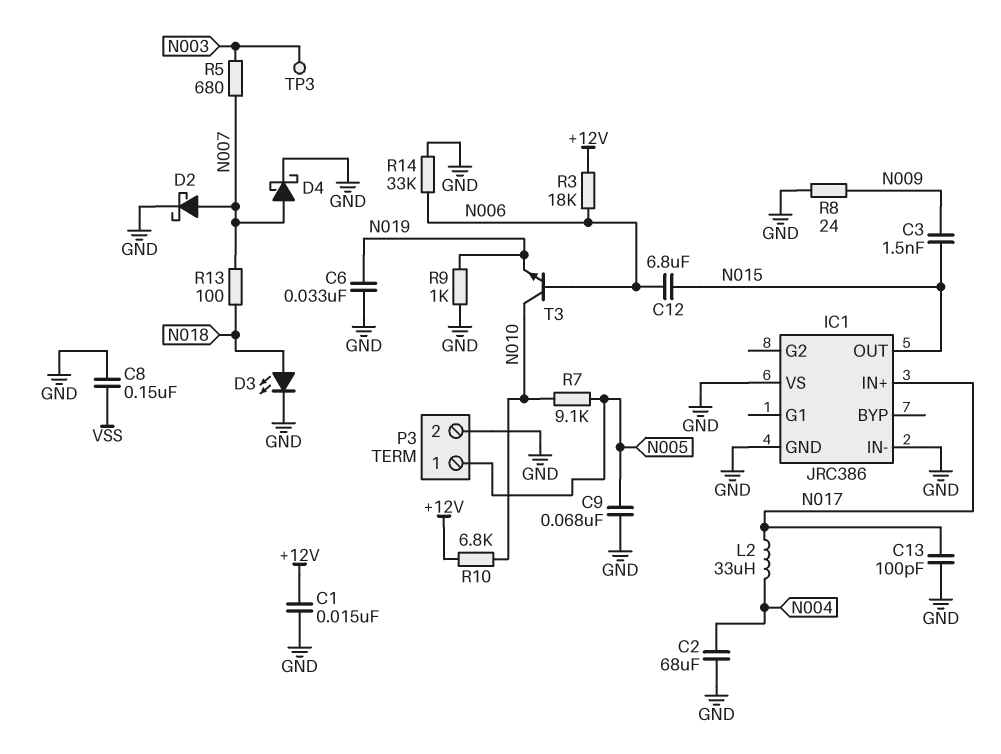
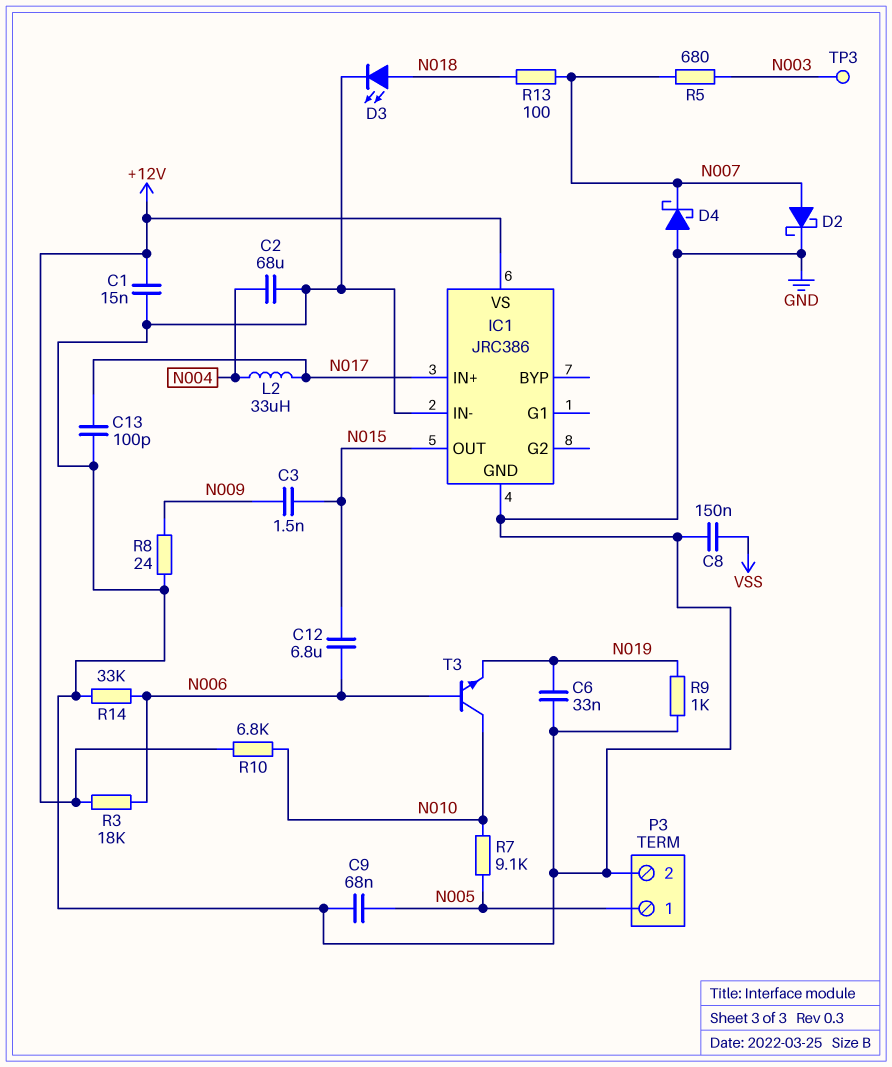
D4: schottky (A N007, K GND) -> schottky (A GND, K N007)
IC1 pin VS: GND -> +12V

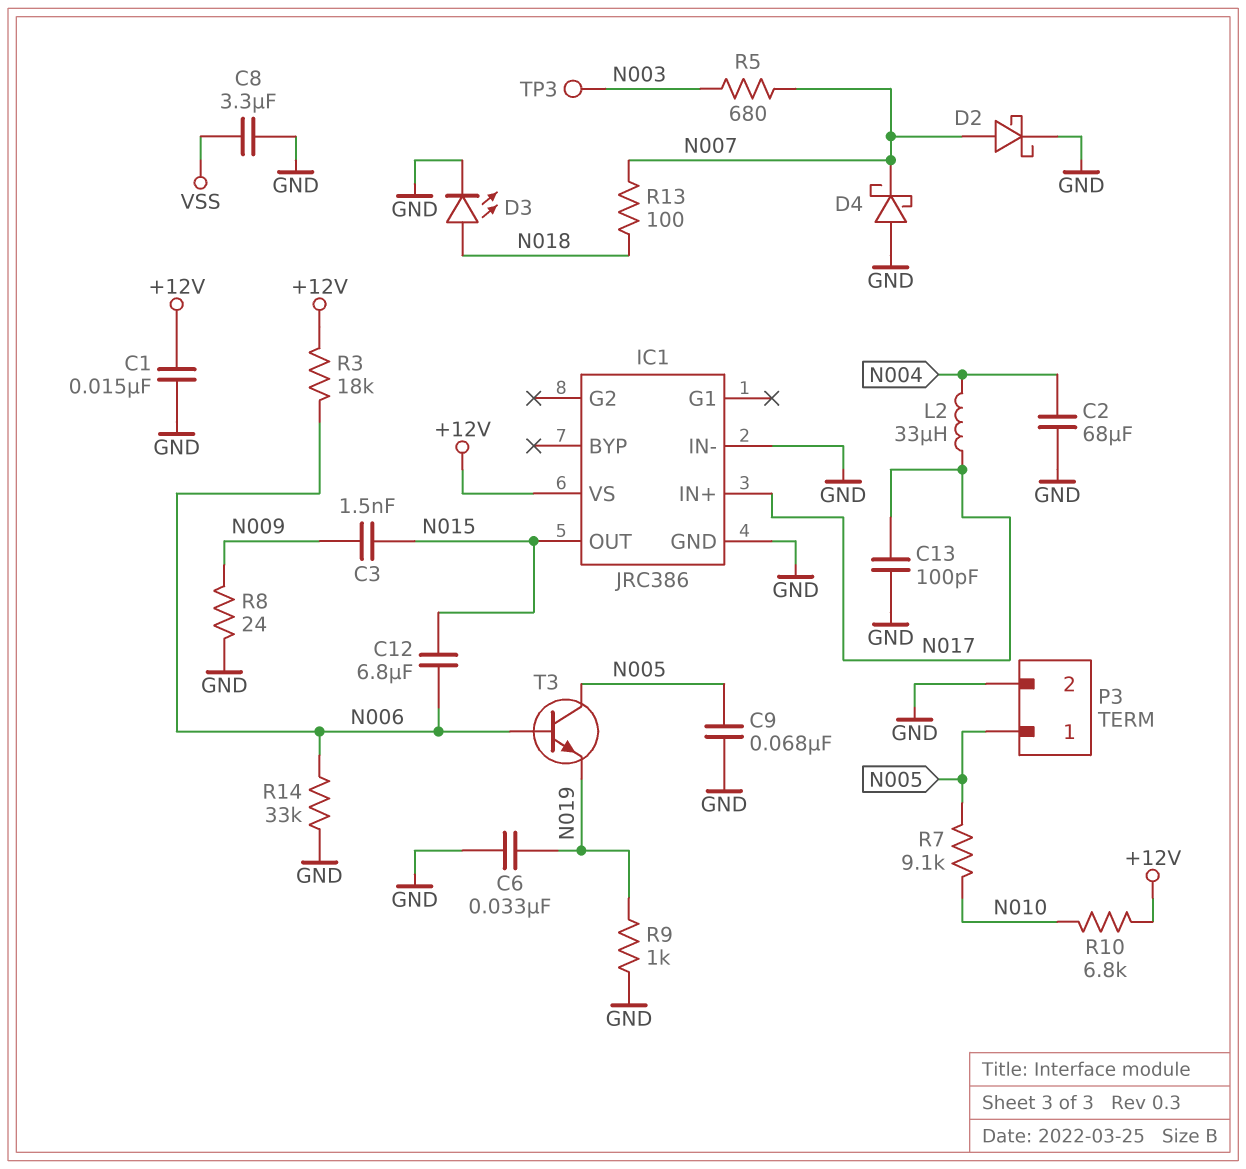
C8: 150nF (GND, VSS) -> 3.3uF (GND, VSS)
T3: NPN (B N006, C N010, E N019) -> NPN (B N006, C N005, E N019)

